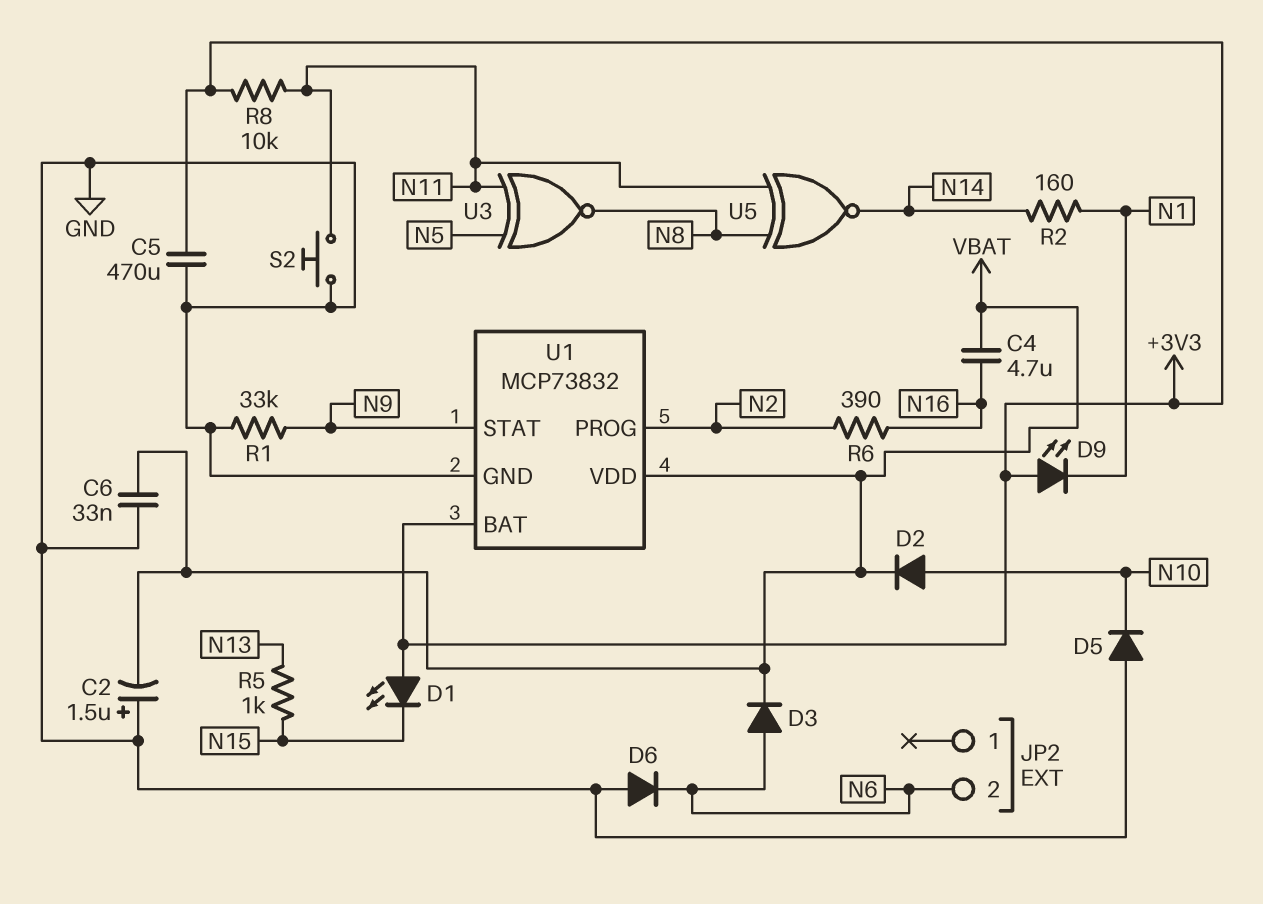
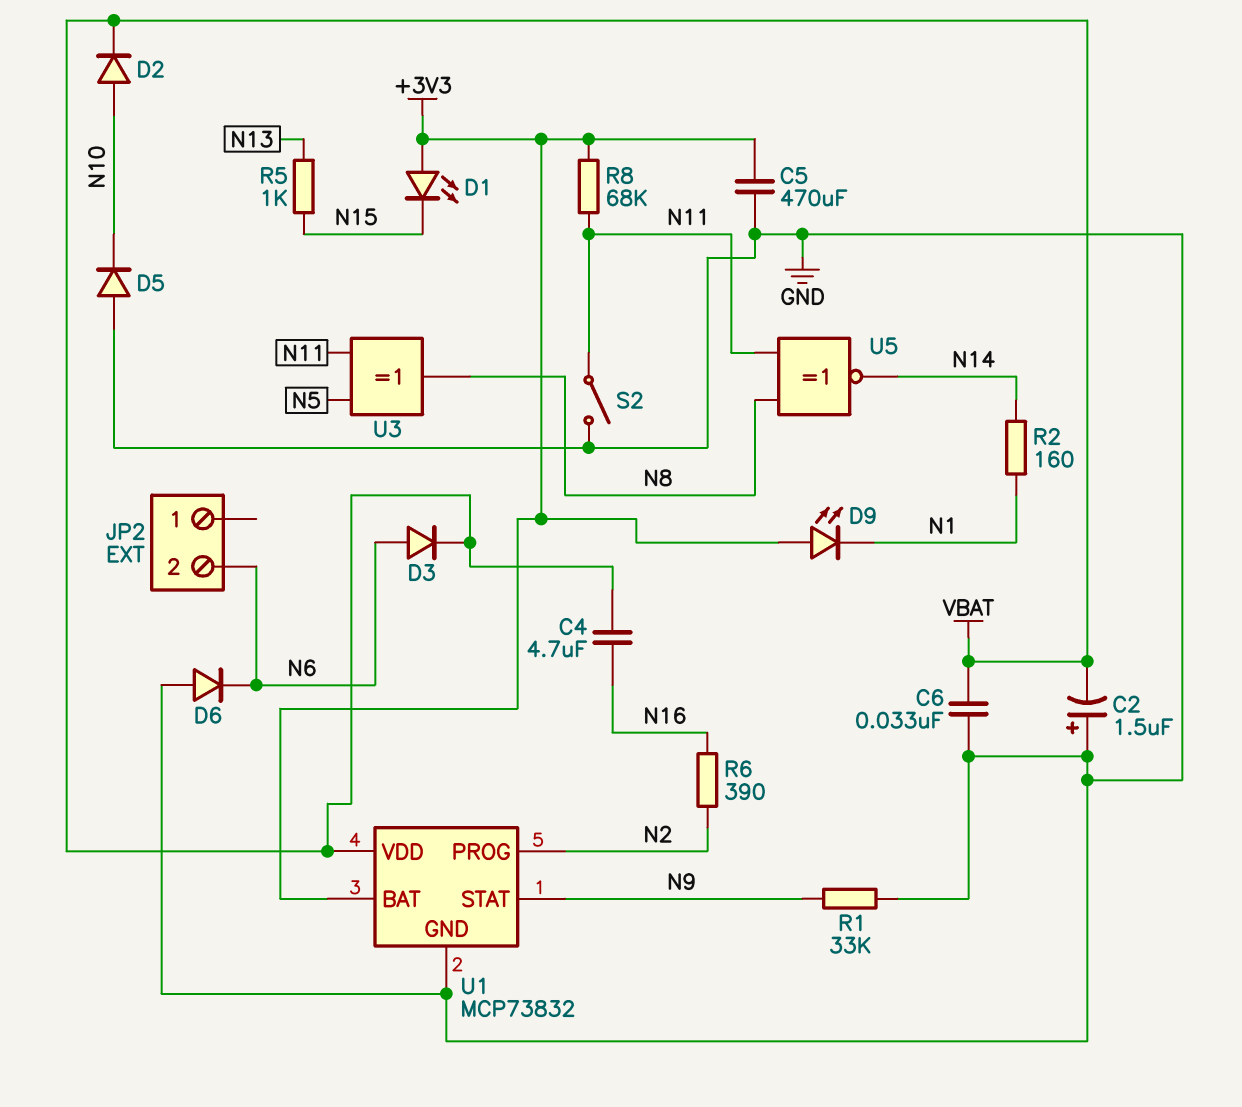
R8: 10k (+3V3, N11) -> 68k (+3V3, N11)
S2: button (GND, N11) -> switch (GND, N11)
U3: XNOR (in N5, in N11, out N8) -> XOR (in N5, in N11, out N8)

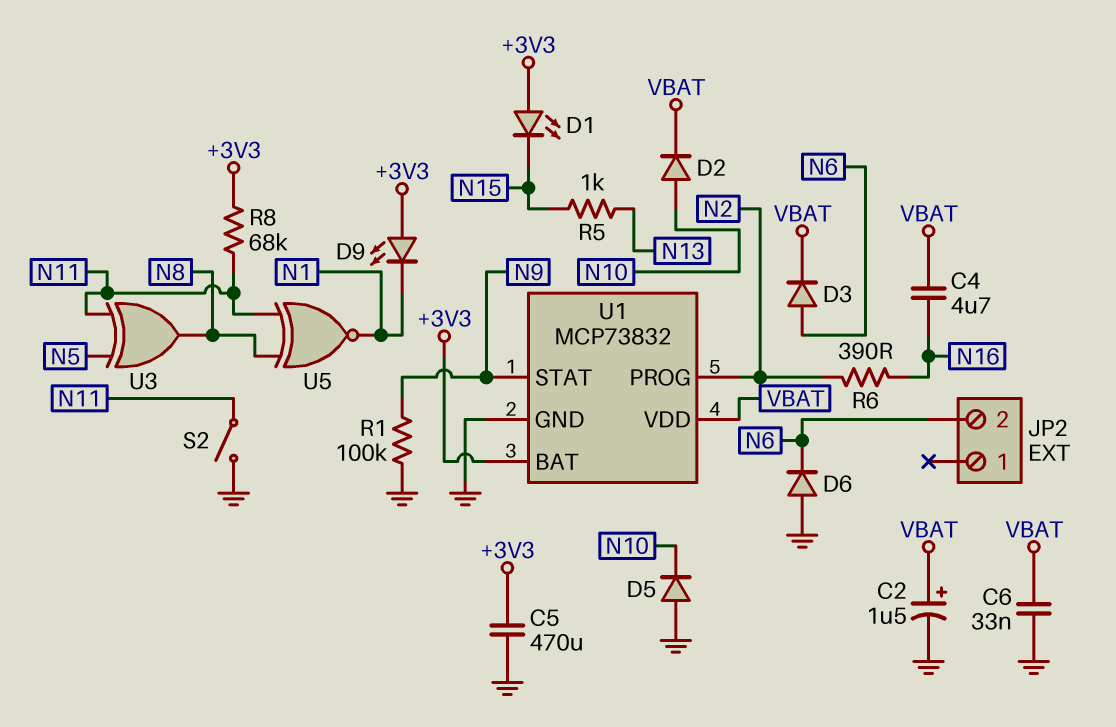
C2: 1.5uF (plus GND, minus VBAT) -> 1.5uF (plus VBAT, minus GND)
R1: 33k (GND, N9) -> 100k (GND, N9)
R2: 160 (N1, N14) -> none
U5: XNOR (in N8, in N11, out N14) -> XNOR (in N8, in N11, out N1)

